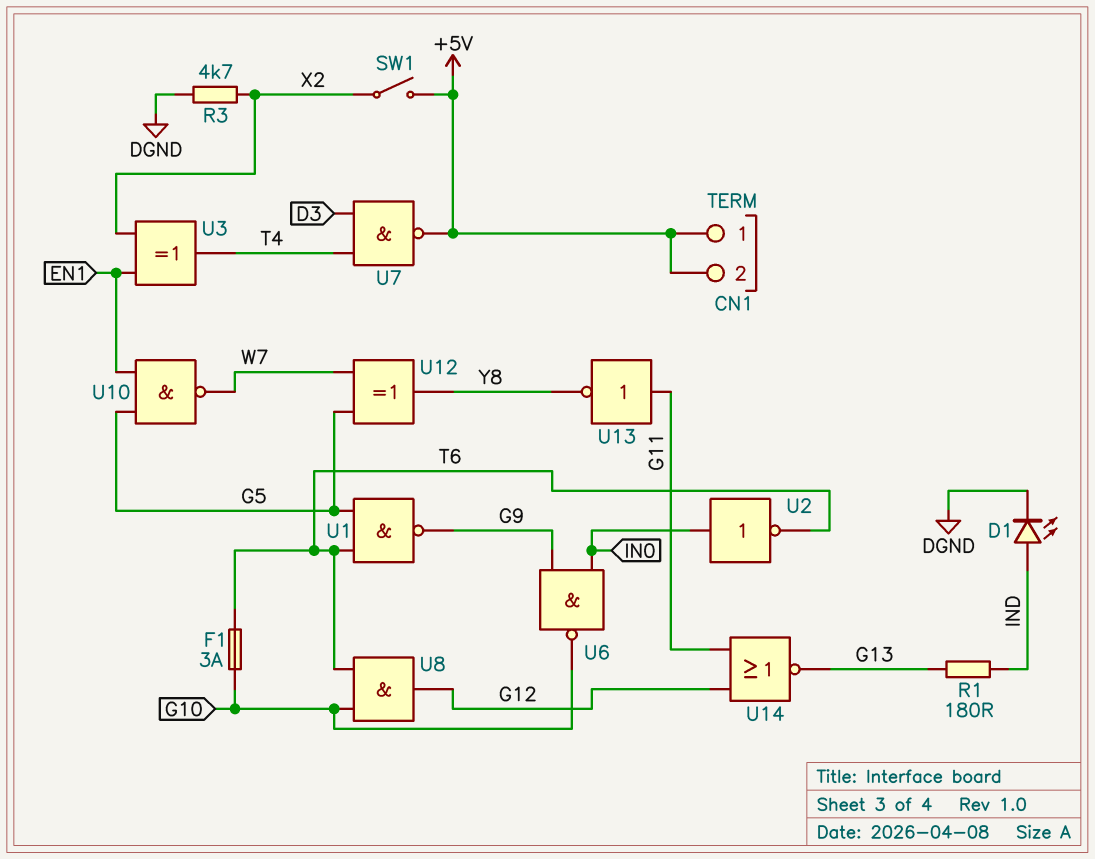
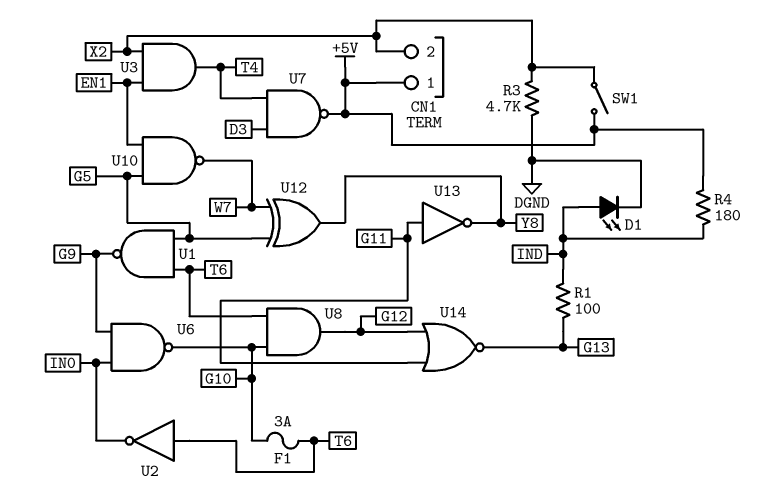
CN1 pin 2: +5V -> X2
R1: 180 (G13, IND) -> 100 (G13, IND)
R4: none -> 180 (+5V, IND)
U2: NOT (in IN0, out T6) -> NOT (in T6, out IN0)
U3: XOR (in EN1, in X2, out T4) -> AND (in EN1, in X2, out T4)

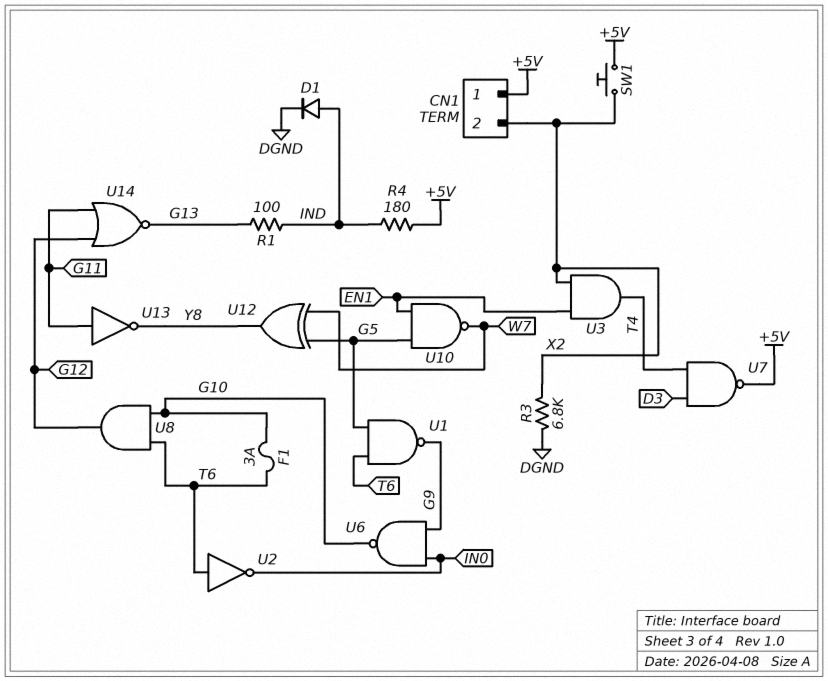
D1: LED (A IND, K DGND) -> diode (A IND, K DGND)
R3: 4.7k (DGND, X2) -> 6.8k (DGND, X2)
SW1: switch (+5V, X2) -> button (+5V, X2)

